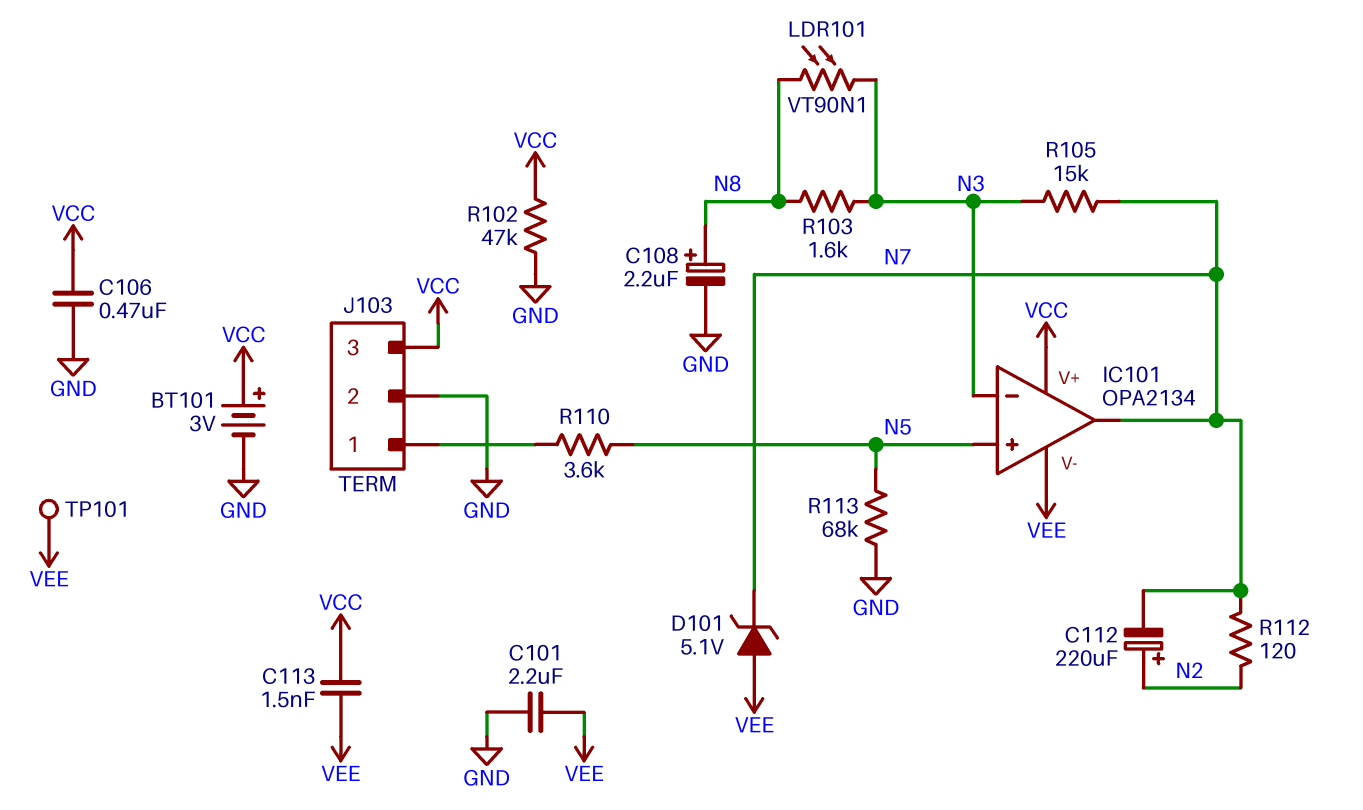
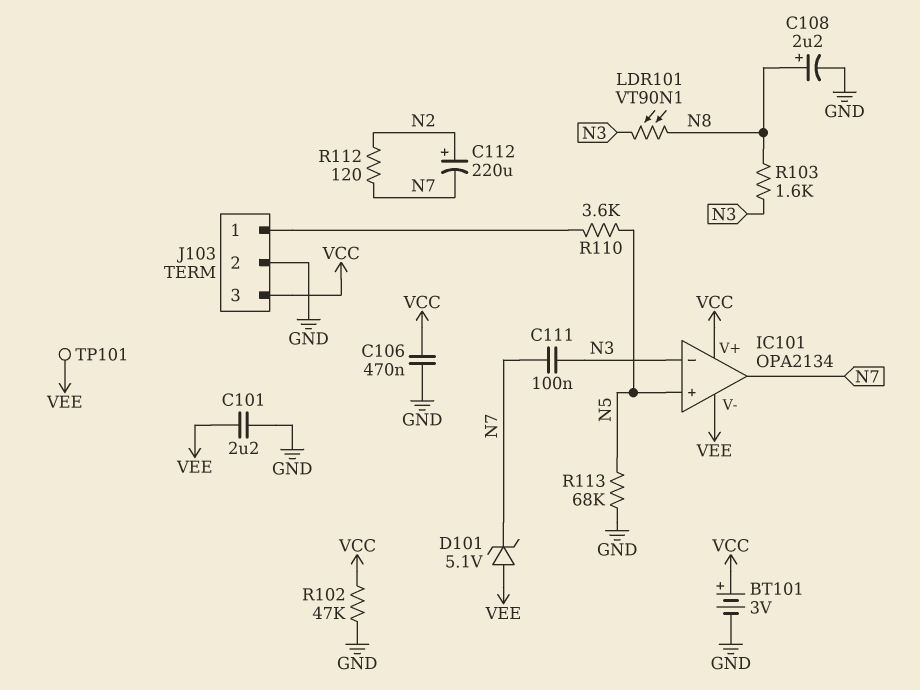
C111: none -> 100nF (N3, N7)
C113: 1.5nF (VCC, VEE) -> none
R105: 15k (N3, N7) -> none

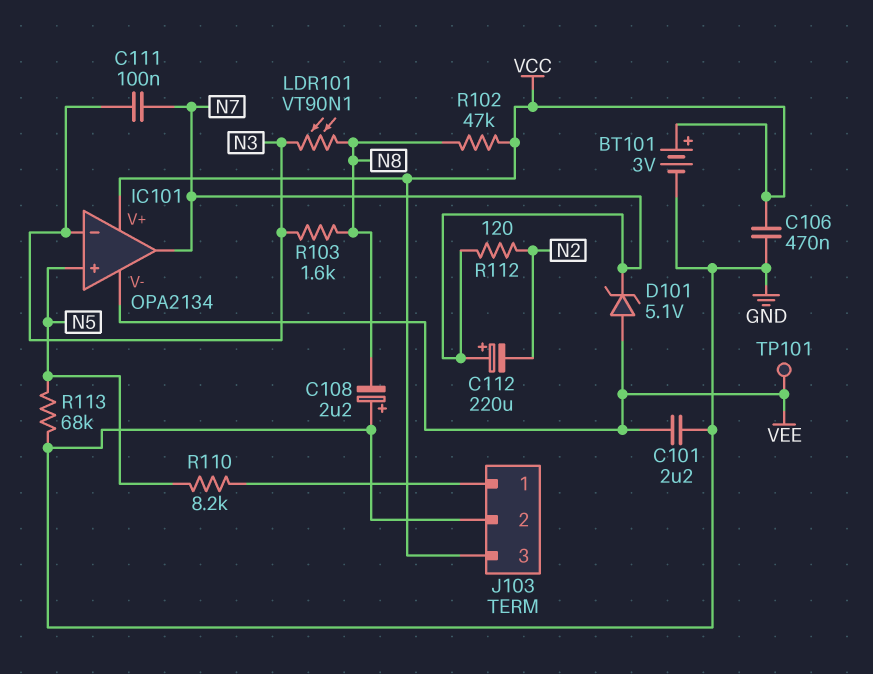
C108: 2.2uF (plus N8, minus GND) -> 2.2uF (plus GND, minus N8)
C112: 220uF (plus N2, minus N7) -> 220uF (plus N7, minus N2)
R102: 47k (GND, VCC) -> 47k (N8, VCC)
R110: 3.6k (J103/1, N5) -> 8.2k (J103/1, N5)

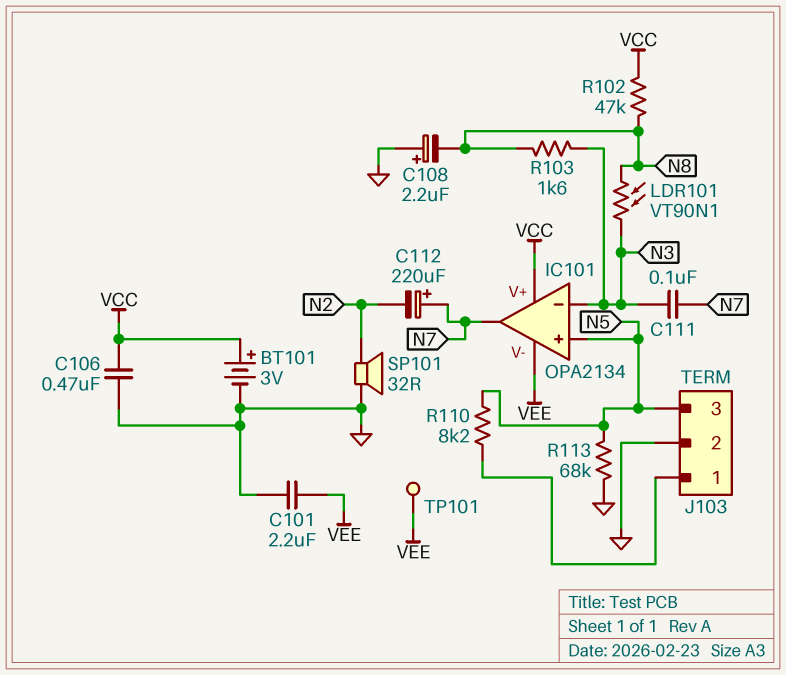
D101: zener 5.1V (A VEE, K N7) -> none
J103 pin 3: VCC -> N5
R112: 120 (N2, N7) -> none
SP101: none -> speaker 32R (GND, N2)

